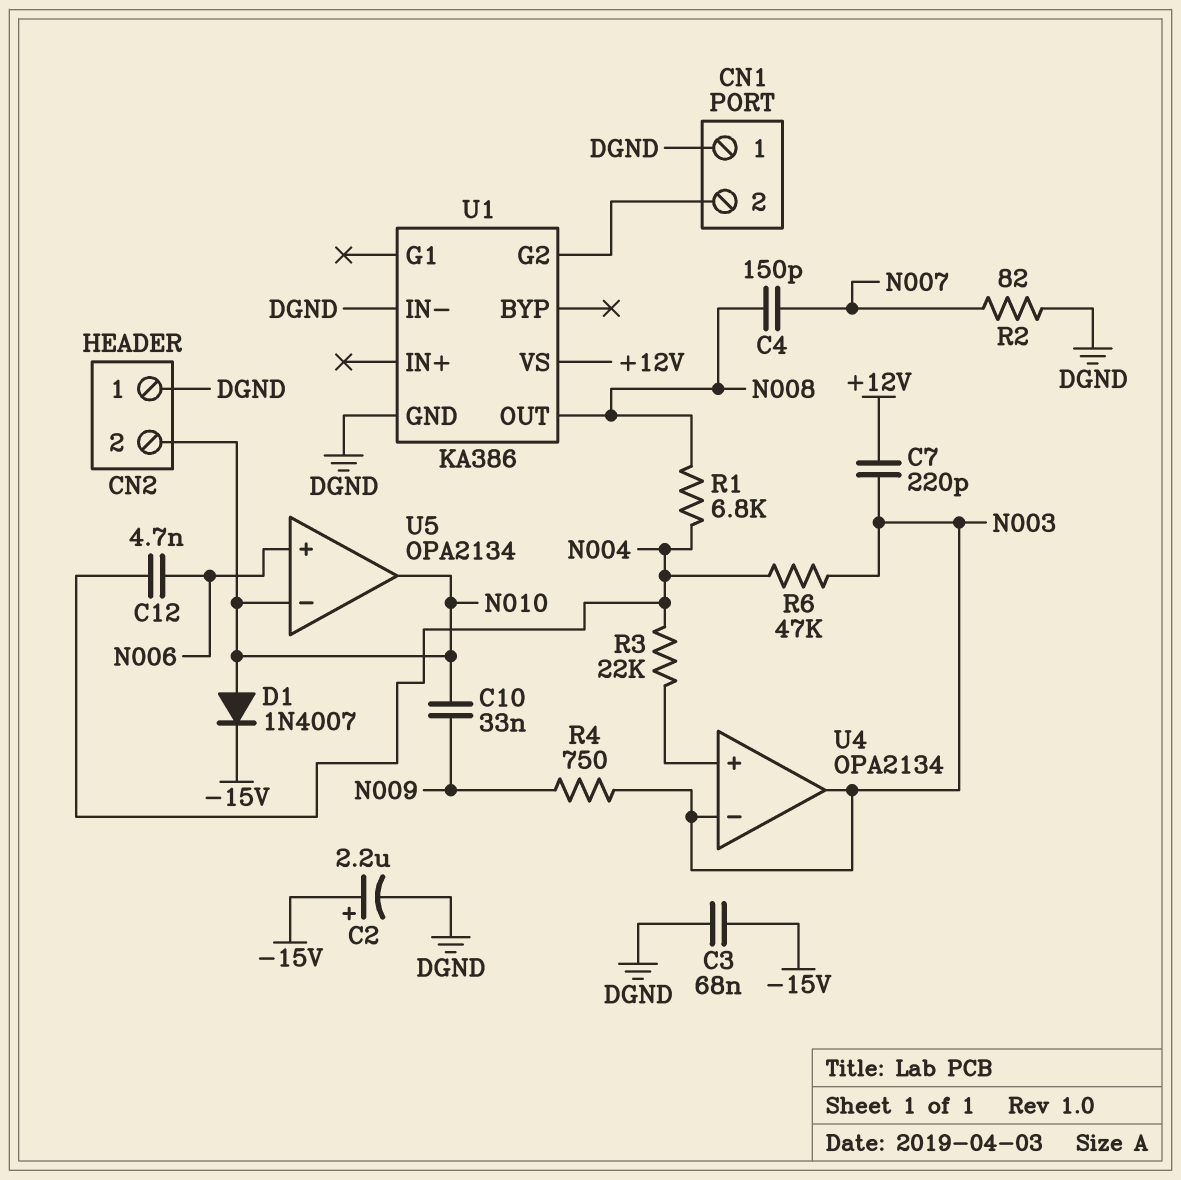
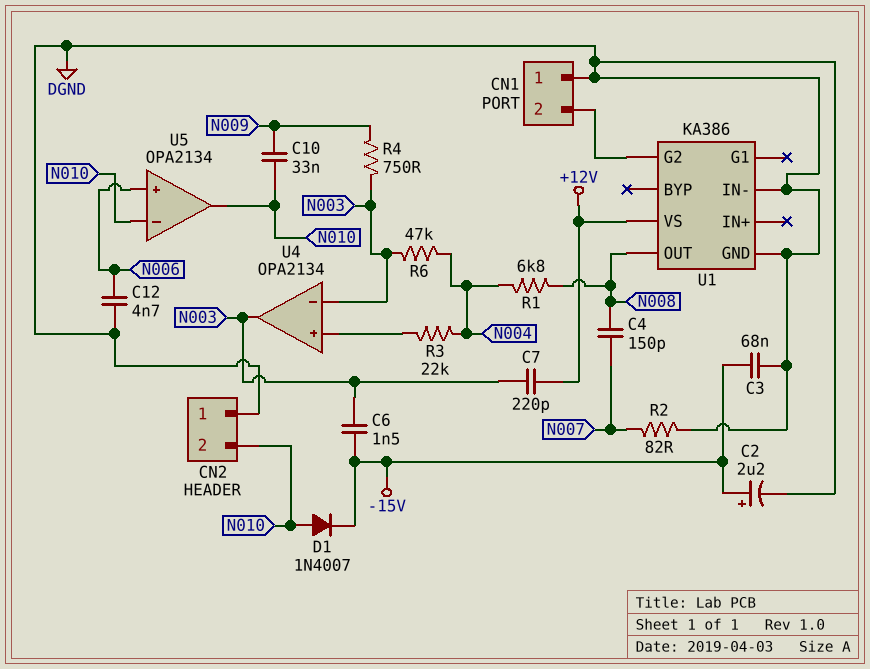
C6: none -> 1.5nF (-15V, N003)
C12: 4.7nF (N004, N006) -> 4.7nF (DGND, N006)

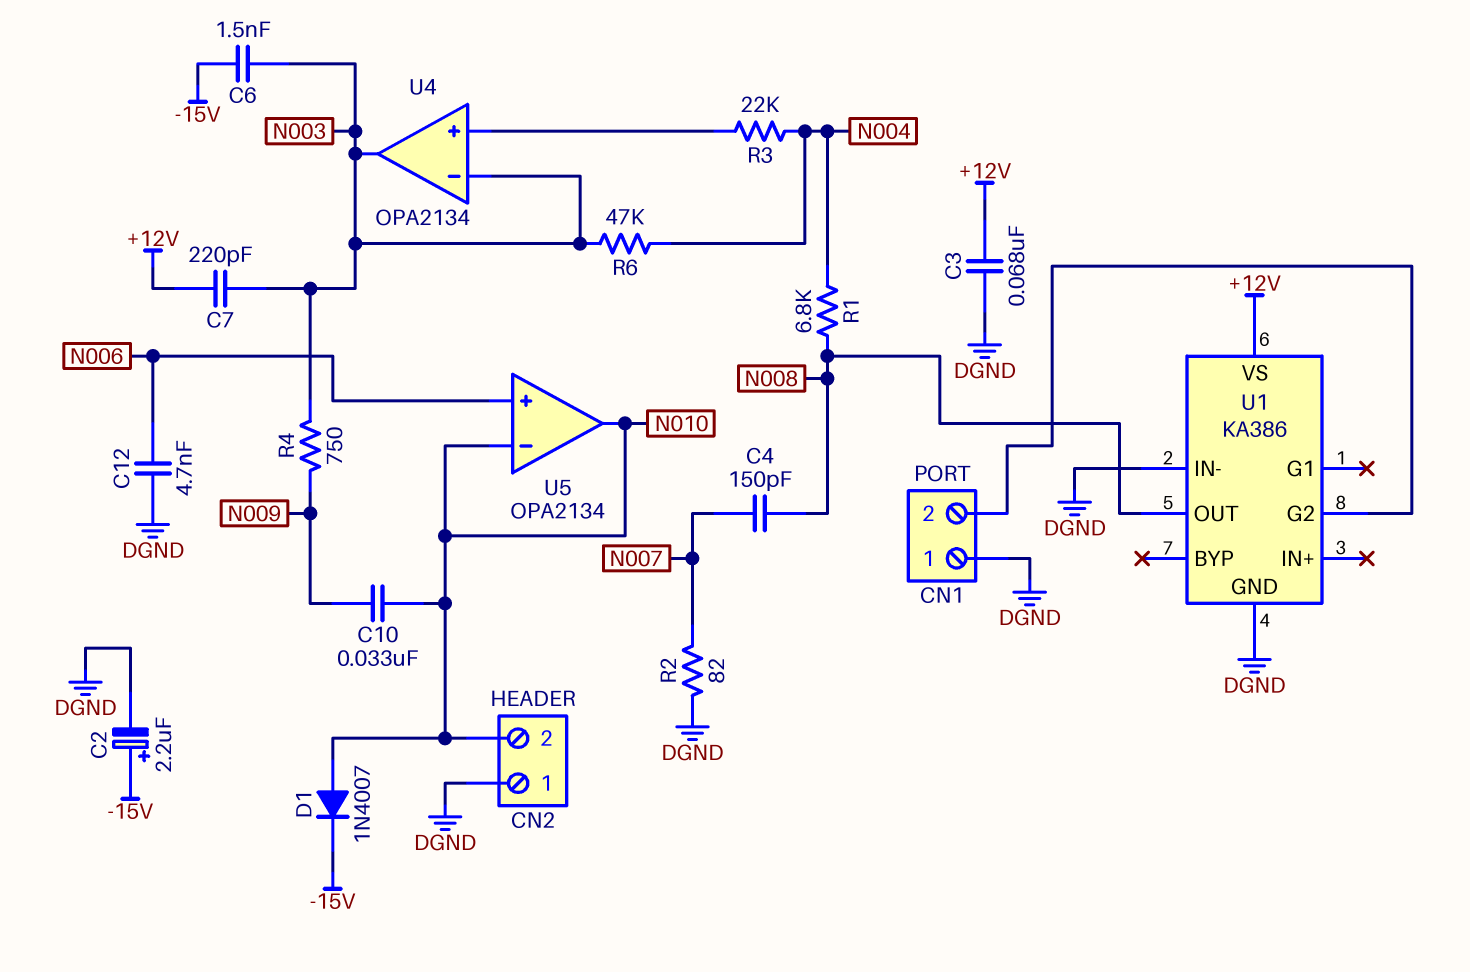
C3: 68nF (-15V, DGND) -> 68nF (+12V, DGND)

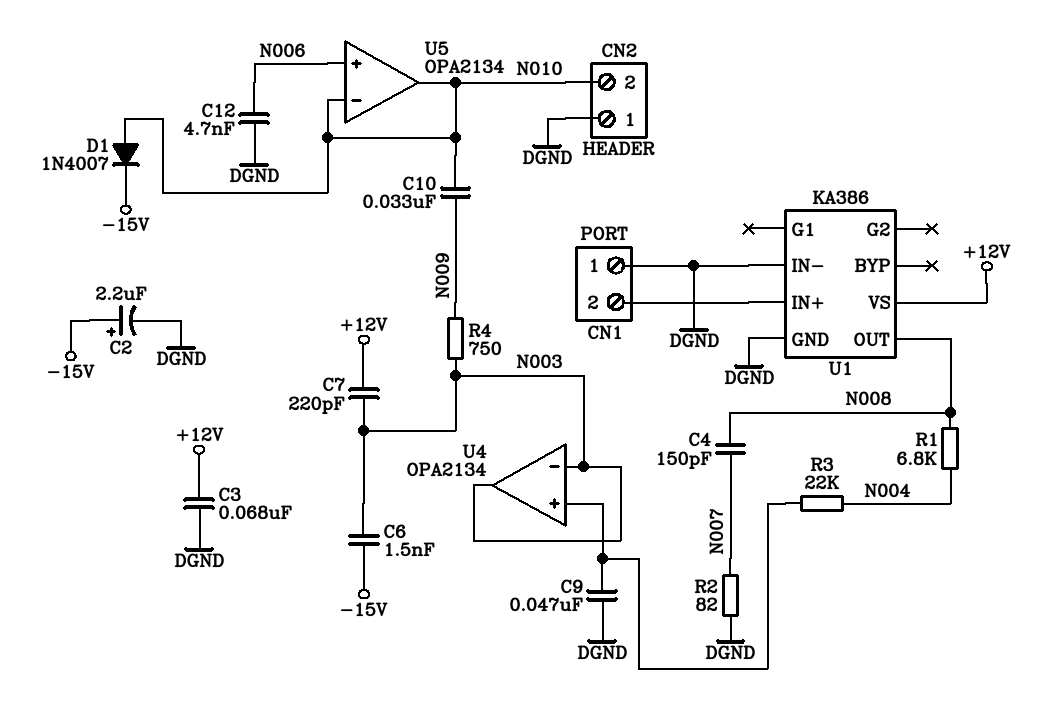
C9: none -> 47nF (DGND, U4/in+)
R6: 47k (N003, N004) -> none
U1 pin G2: CN1/2 -> none
U1 pin IN+: none -> CN1/2

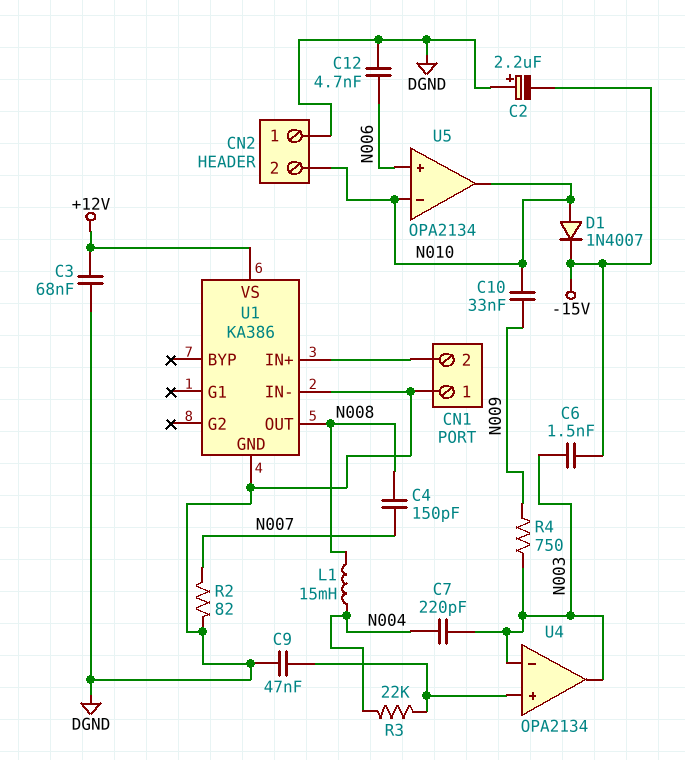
C2: 2.2uF (plus -15V, minus DGND) -> 2.2uF (plus DGND, minus -15V)
C7: 220pF (+12V, N003) -> 220pF (N003, N004)
L1: none -> 15mH (N004, N008)
R1: 6.8k (N004, N008) -> none

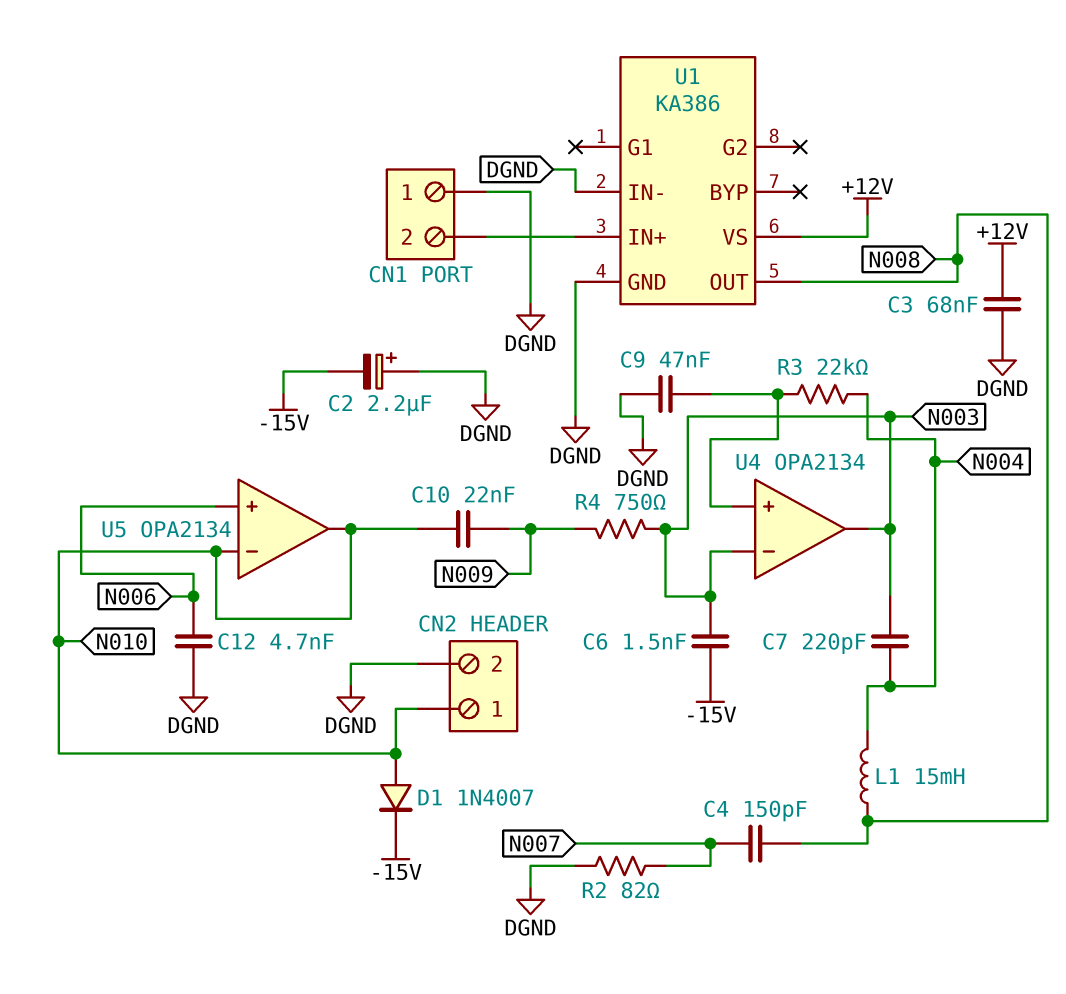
C10: 33nF (N009, N010) -> 22nF (N009, N010)
CN2 pin 1: DGND -> N010
CN2 pin 2: N010 -> DGND

